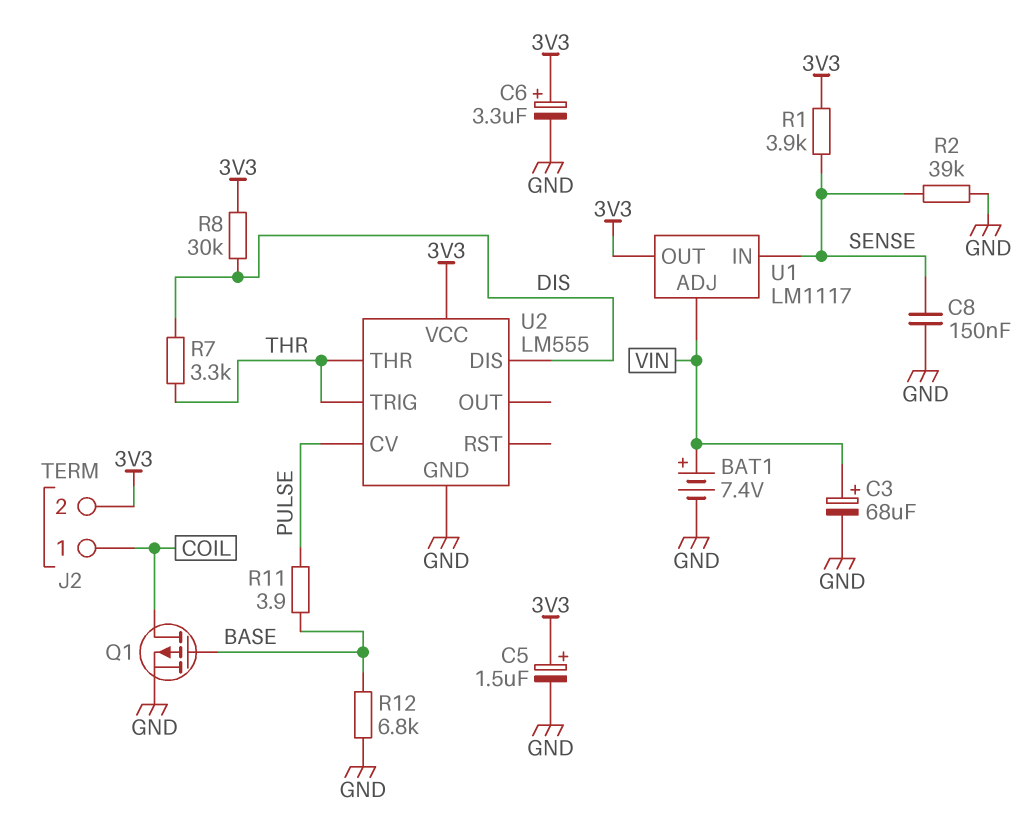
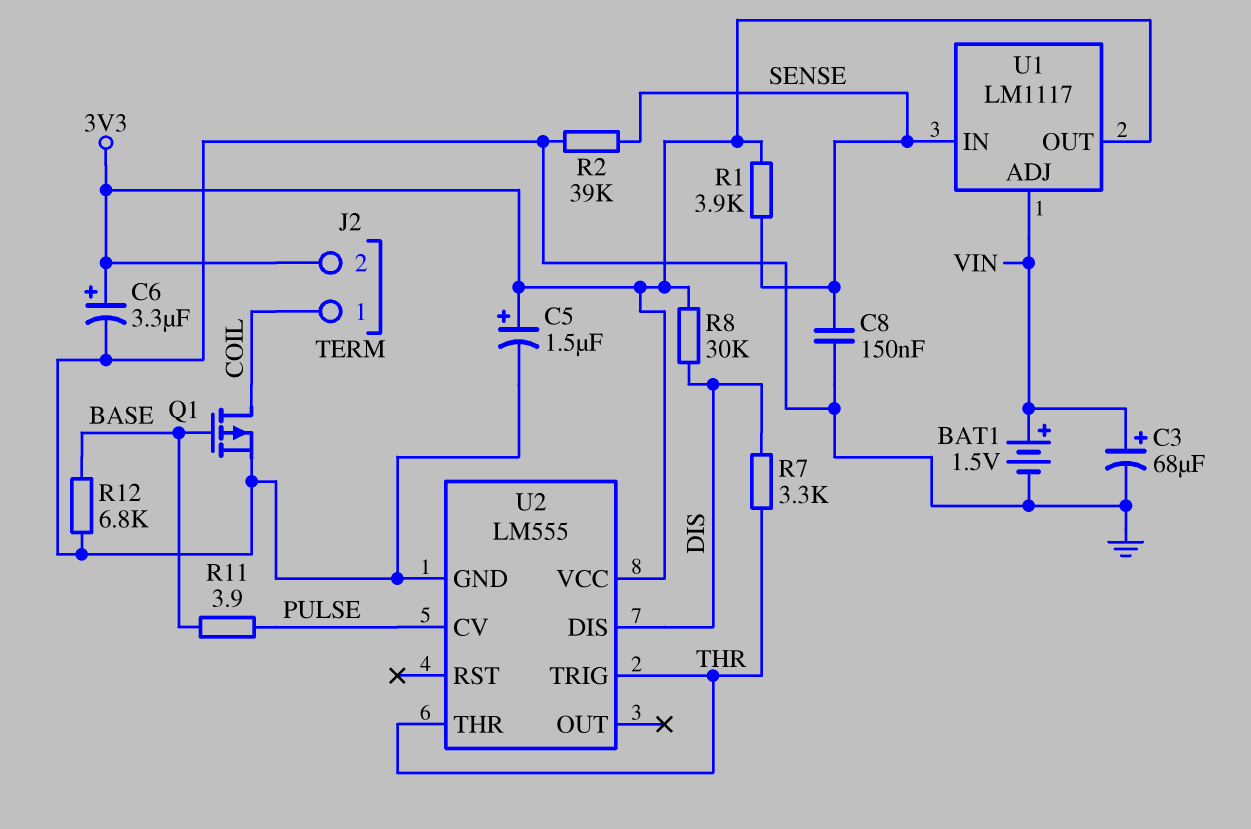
BAT1: 7.4V (plus VIN, minus GND) -> 1.5V (plus VIN, minus GND)

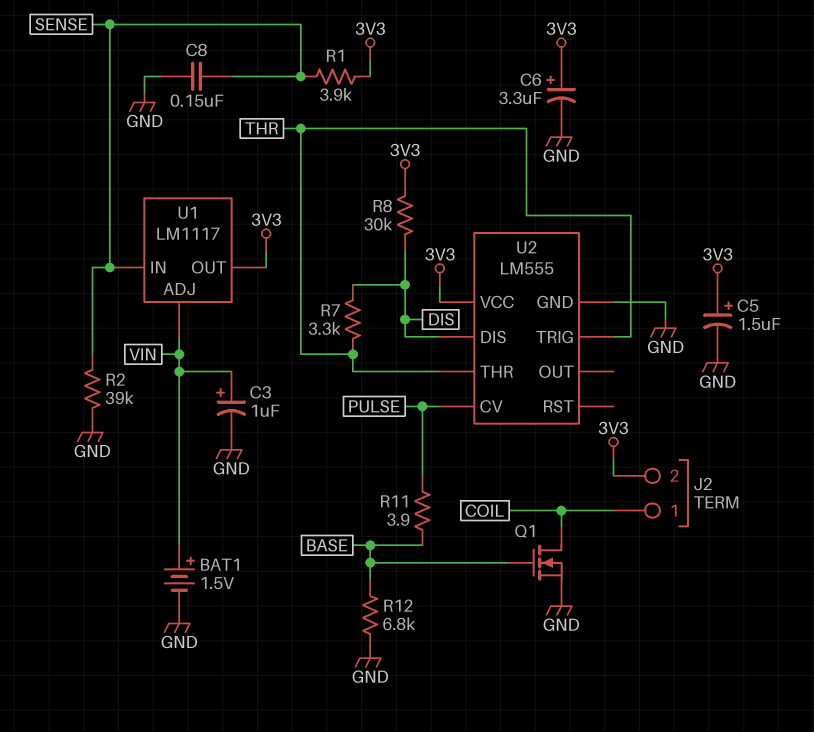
C3: 68uF (plus VIN, minus GND) -> 1uF (plus VIN, minus GND)
Q1: PMOS (G BASE, D COIL, S GND) -> NMOS (G BASE, D COIL, S GND)

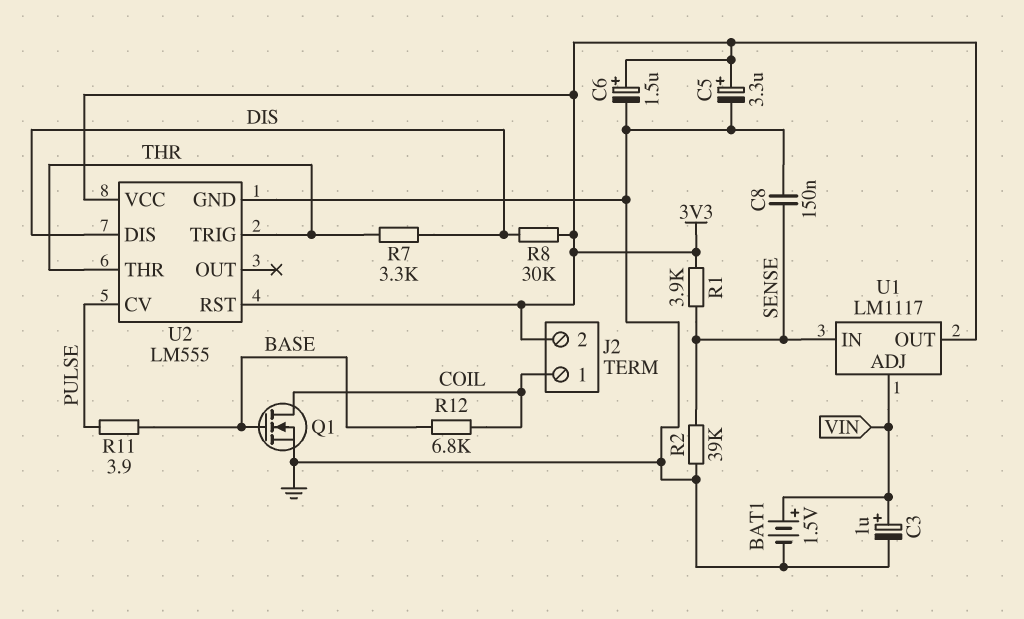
C5: 1.5uF (plus 3V3, minus GND) -> 3.3uF (plus 3V3, minus GND)
C6: 3.3uF (plus 3V3, minus GND) -> 1.5uF (plus 3V3, minus GND)
R12: 6.8k (BASE, GND) -> 6.8k (BASE, COIL)
U2 pin RST: none -> 3V3

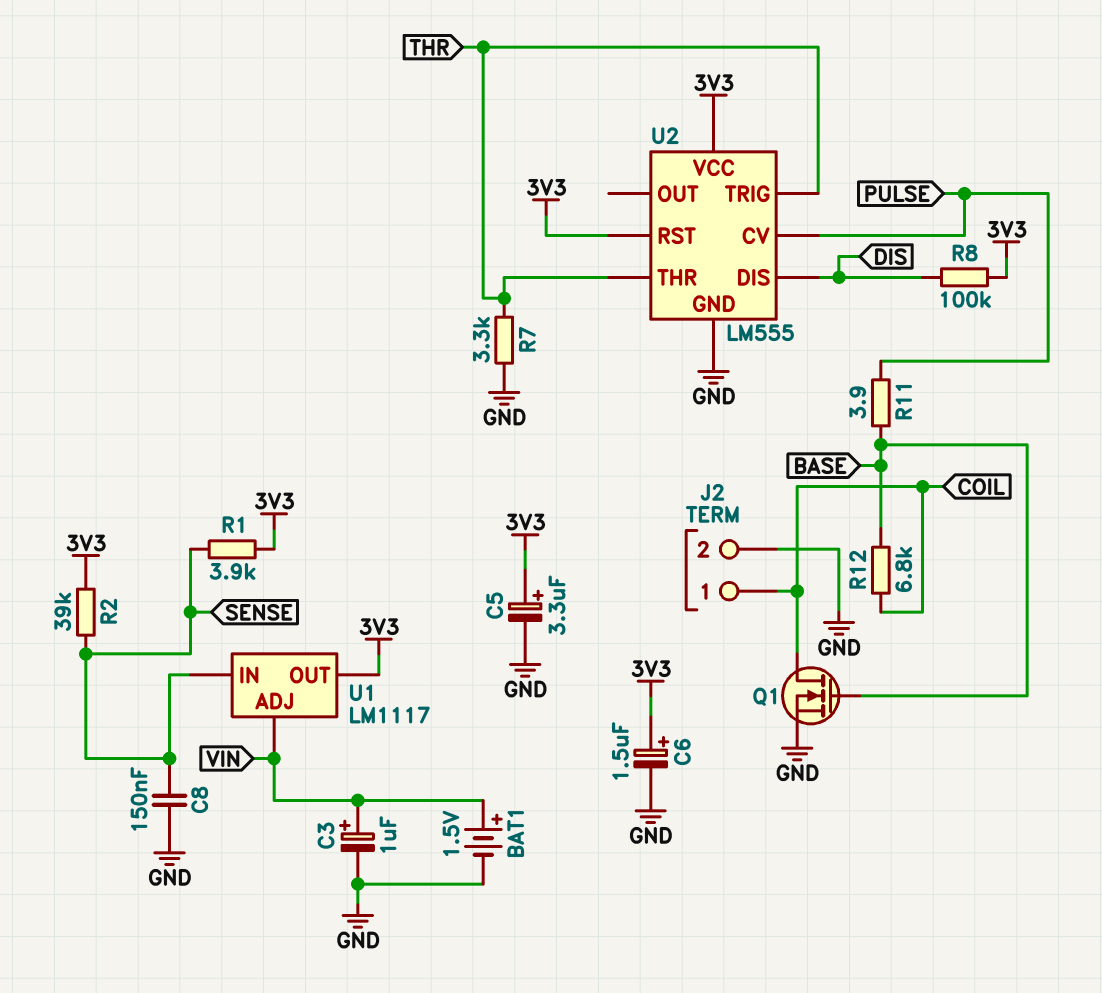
J2 pin 2: 3V3 -> GND
R2: 39k (GND, SENSE) -> 39k (3V3, SENSE)
R7: 3.3k (DIS, THR) -> 3.3k (GND, THR)
R8: 30k (3V3, DIS) -> 100k (3V3, DIS)

